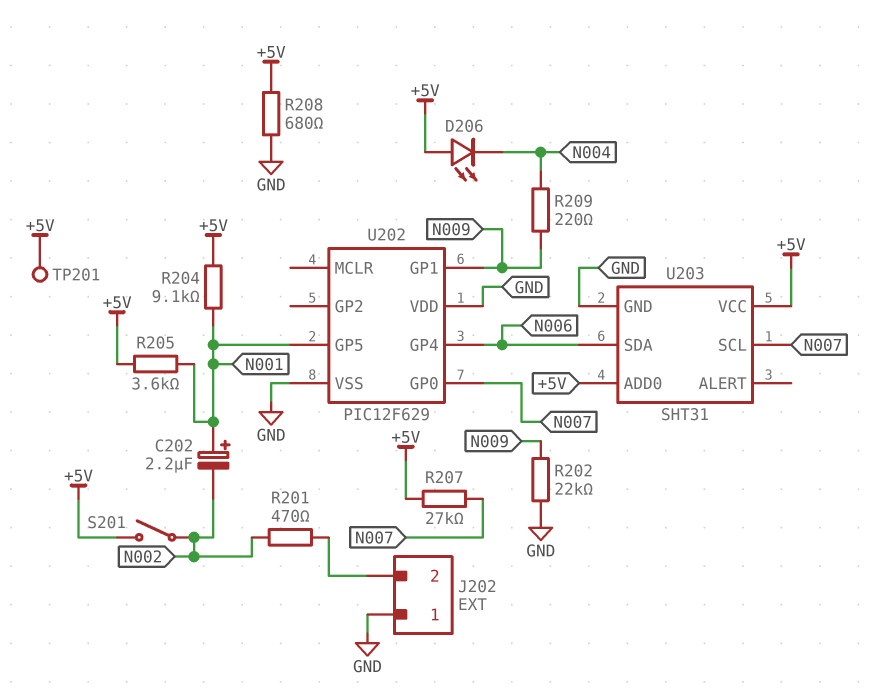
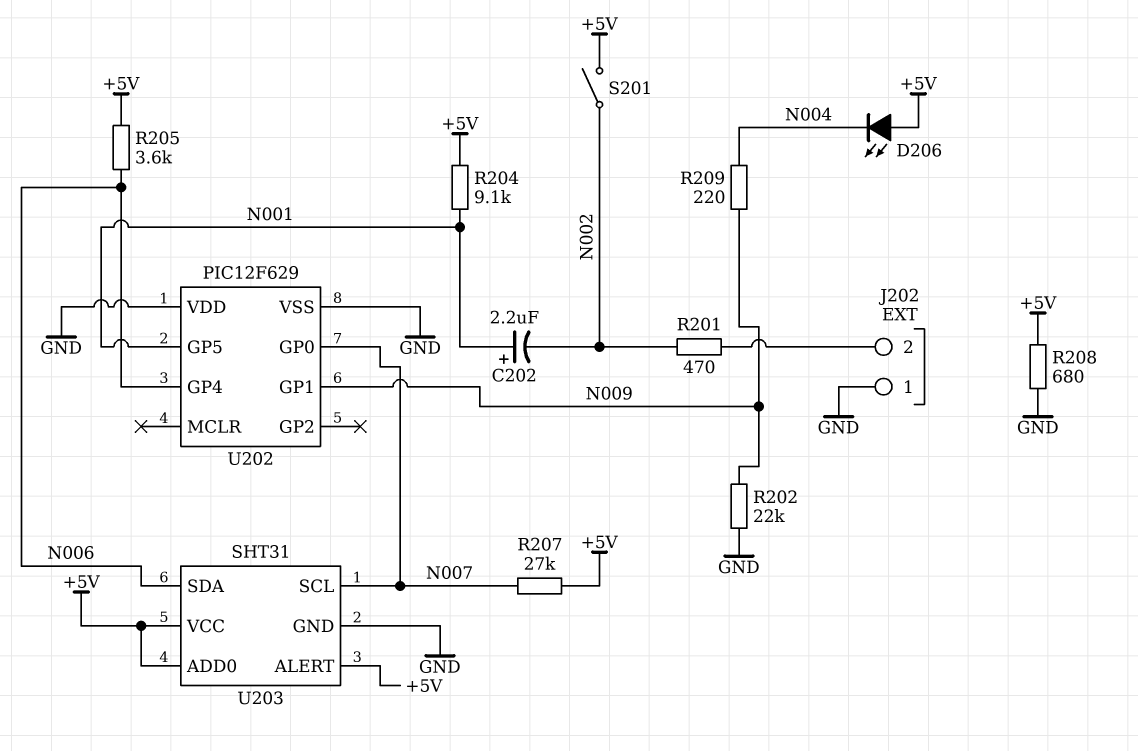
R205: 3.6k (+5V, N001) -> 3.6k (+5V, N006)
TP201: test point (+5V) -> none
U203 pin ALERT: none -> +5V

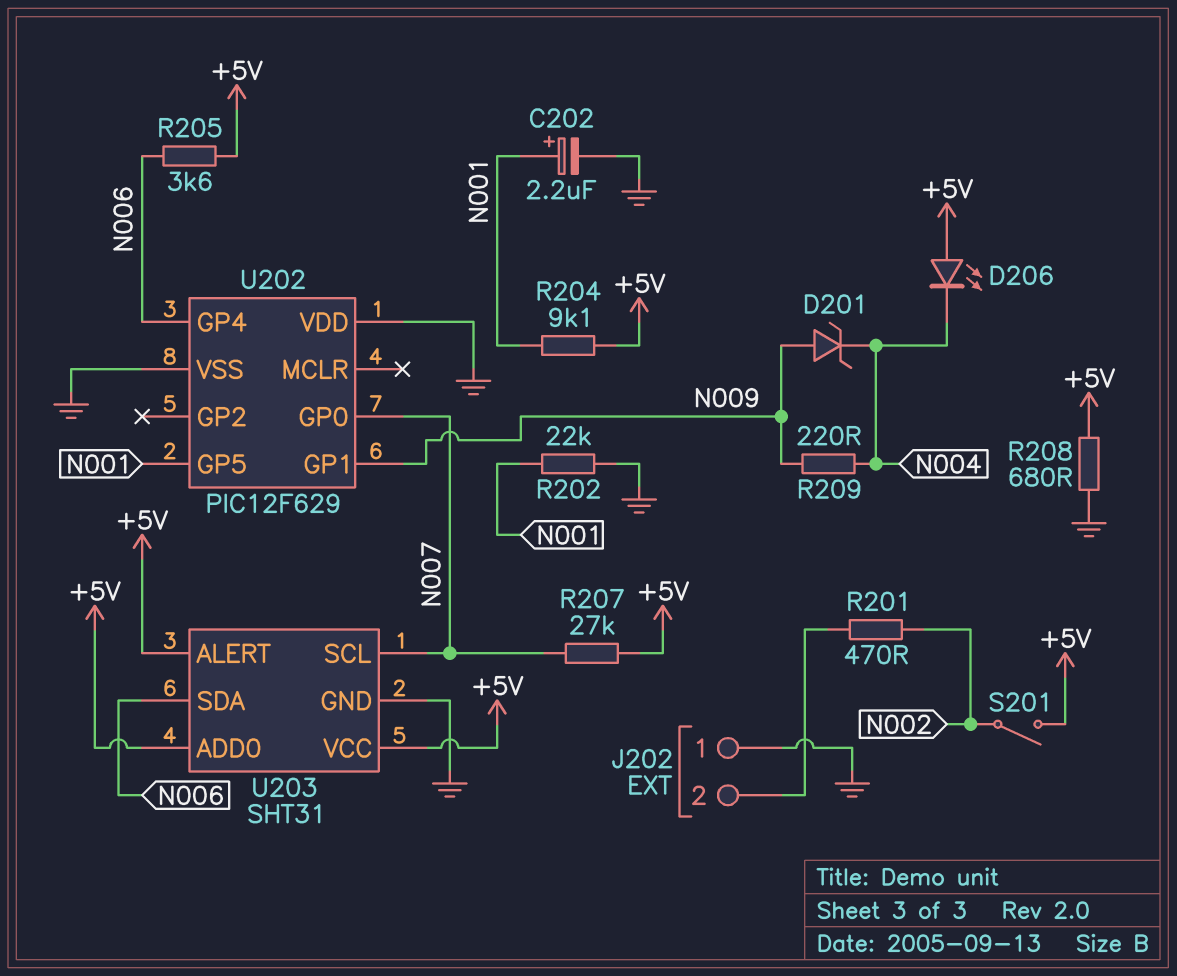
C202: 2.2uF (plus N001, minus N002) -> 2.2uF (plus N001, minus GND)
D201: none -> zener (A N009, K N004)
R202: 22k (GND, N009) -> 22k (GND, N001)

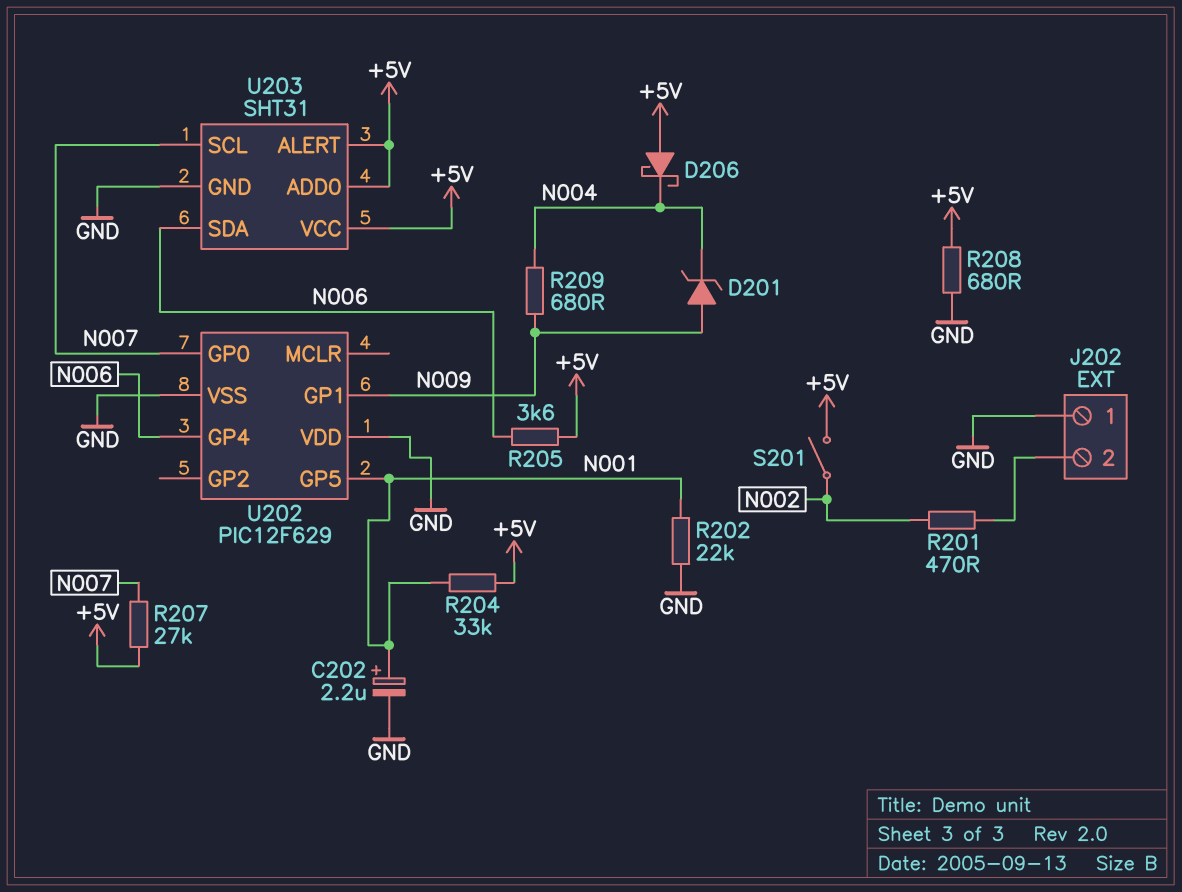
D206: LED (A +5V, K N004) -> schottky (A +5V, K N004)
R204: 9.1k (+5V, N001) -> 33k (+5V, N001)
R209: 220 (N004, N009) -> 680 (N004, N009)

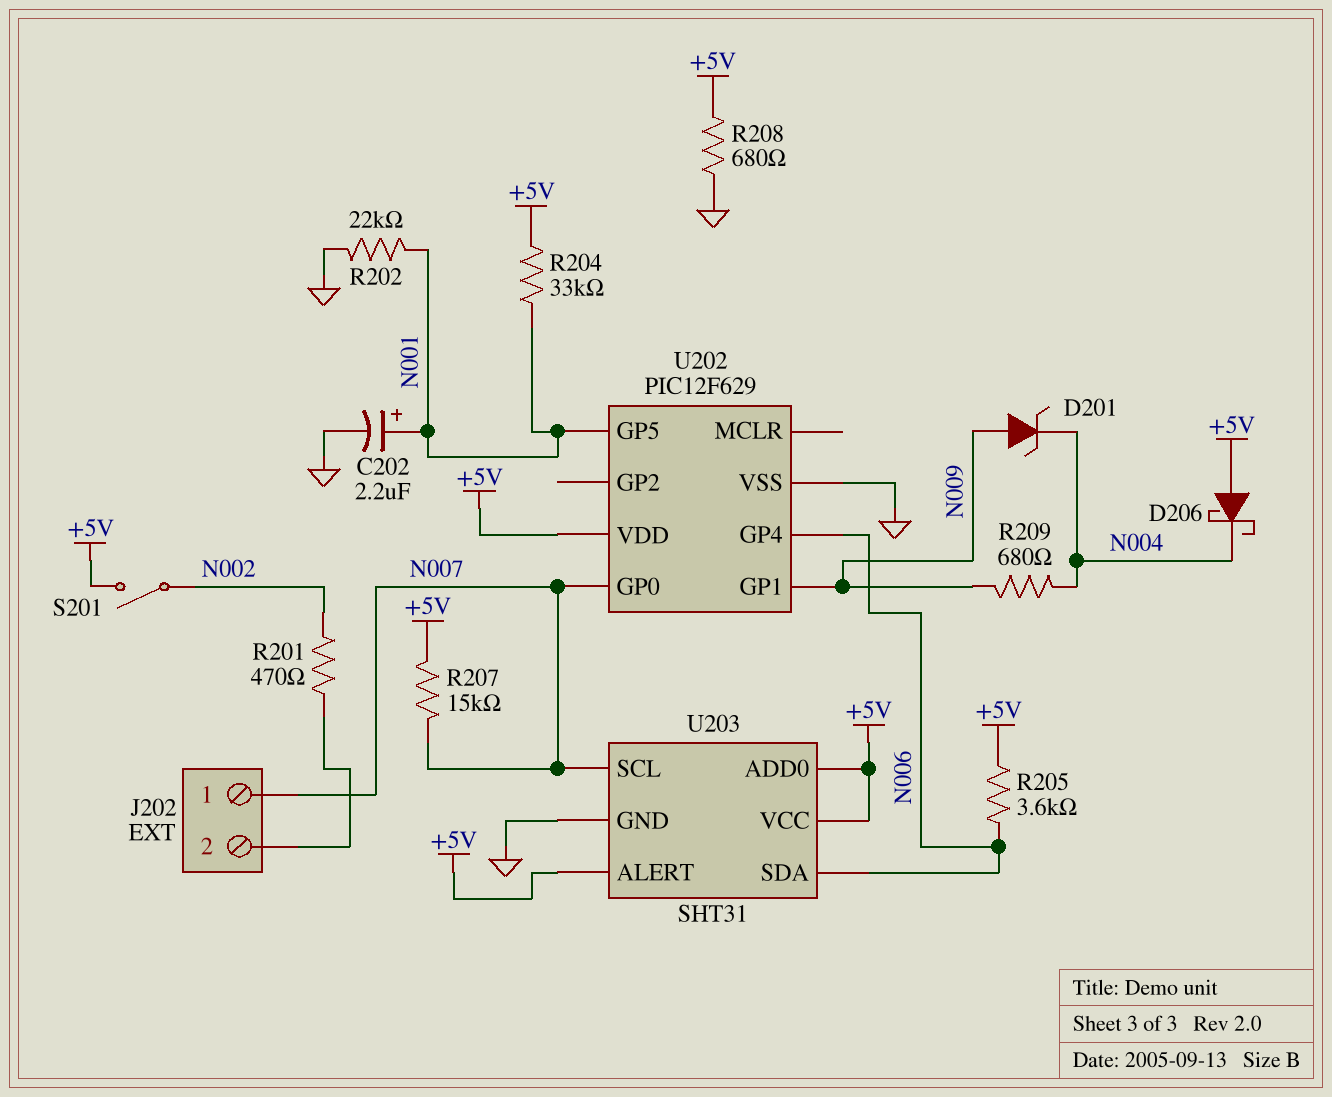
J202 pin 1: GND -> N007
R207: 27k (+5V, N007) -> 15k (+5V, N007)
U202 pin VDD: GND -> +5V

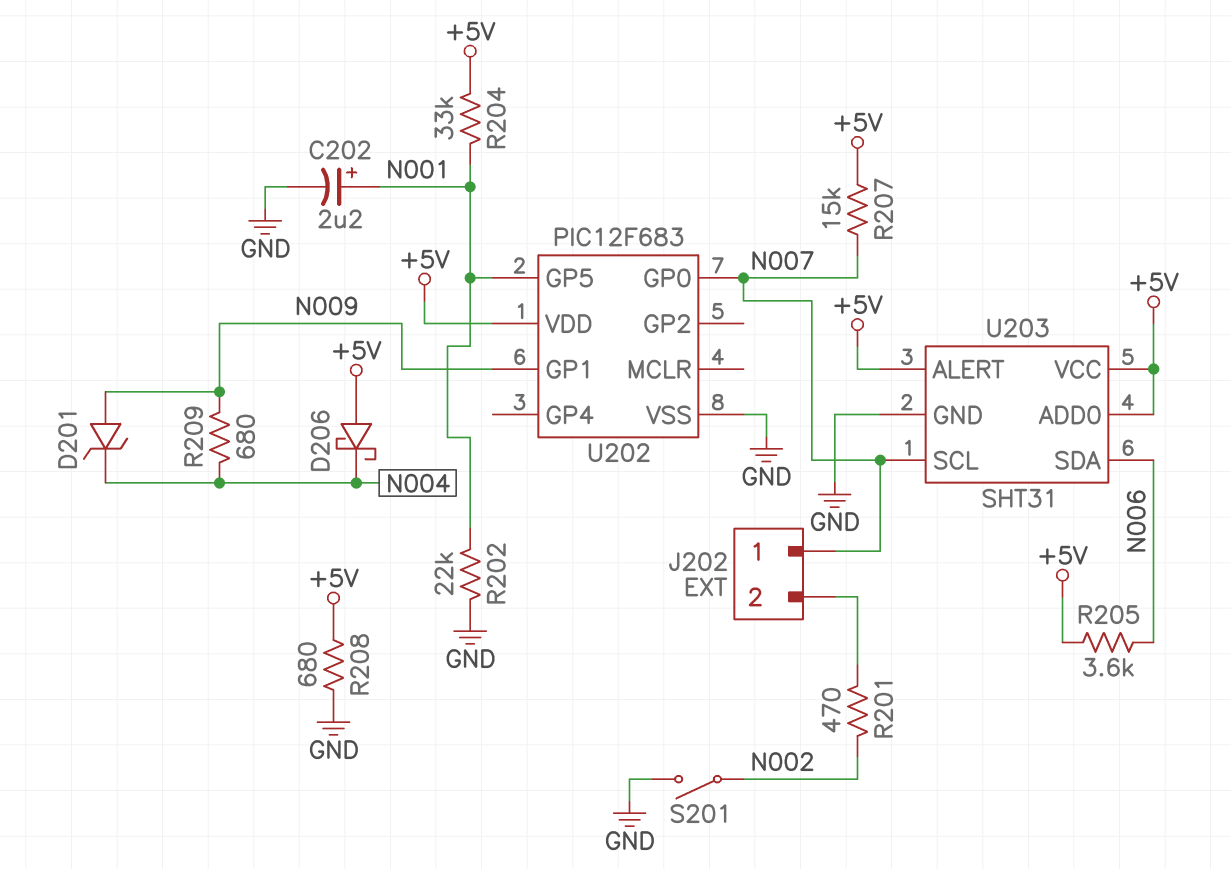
S201: switch (+5V, N002) -> switch (GND, N002)
U202: PIC12F629 -> PIC12F683
U202 pin GP4: N006 -> none

